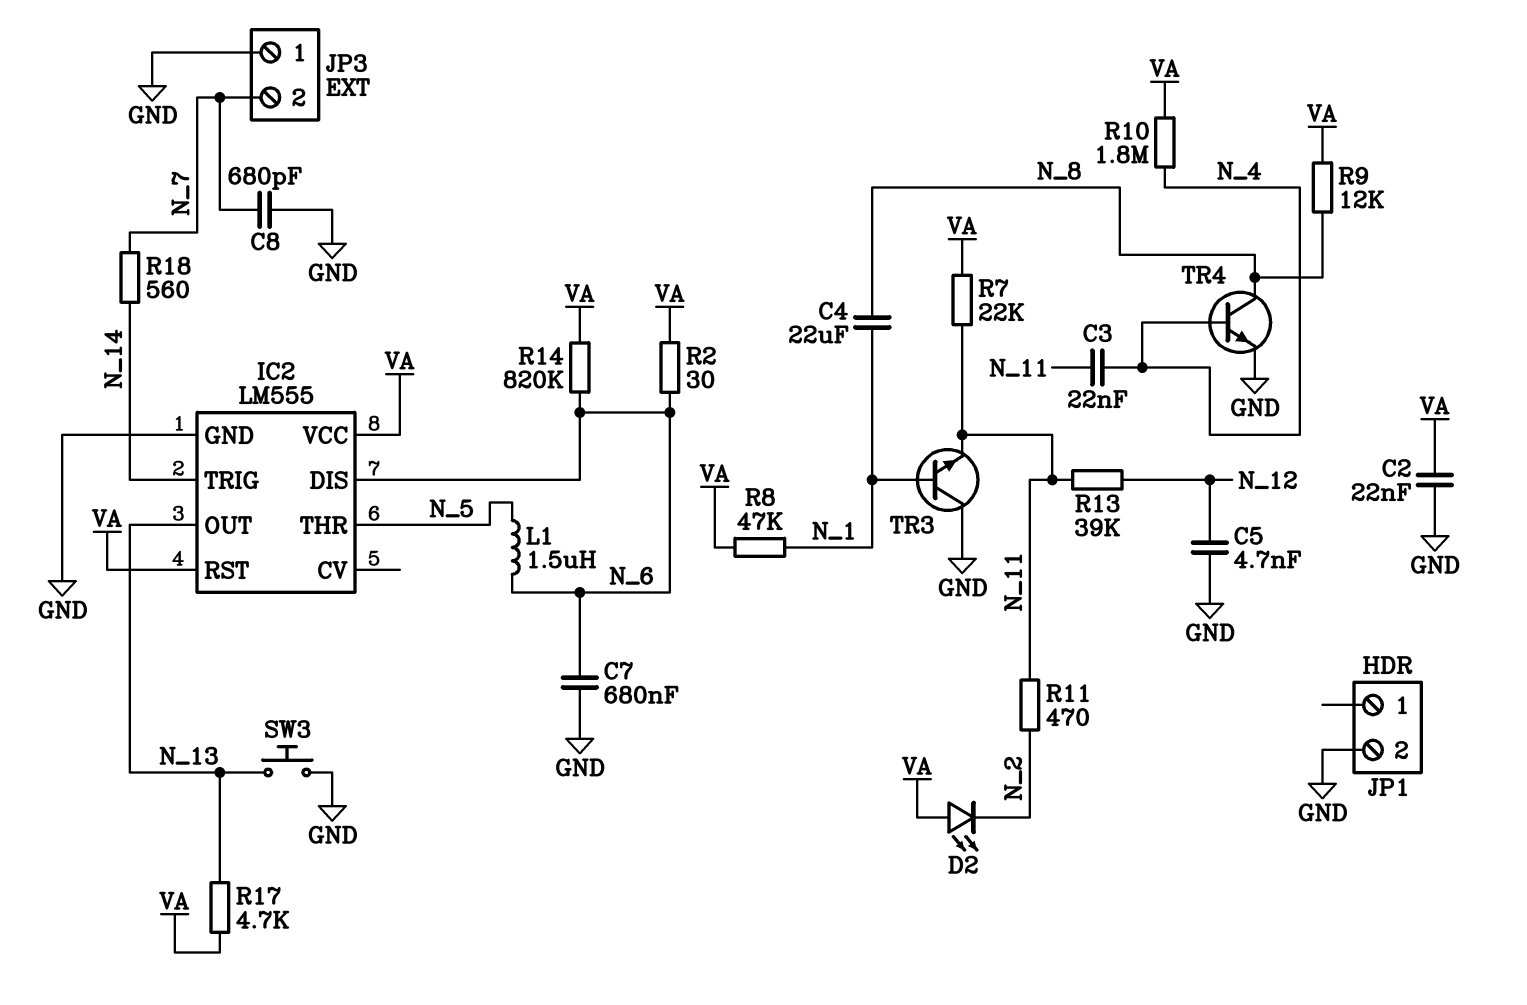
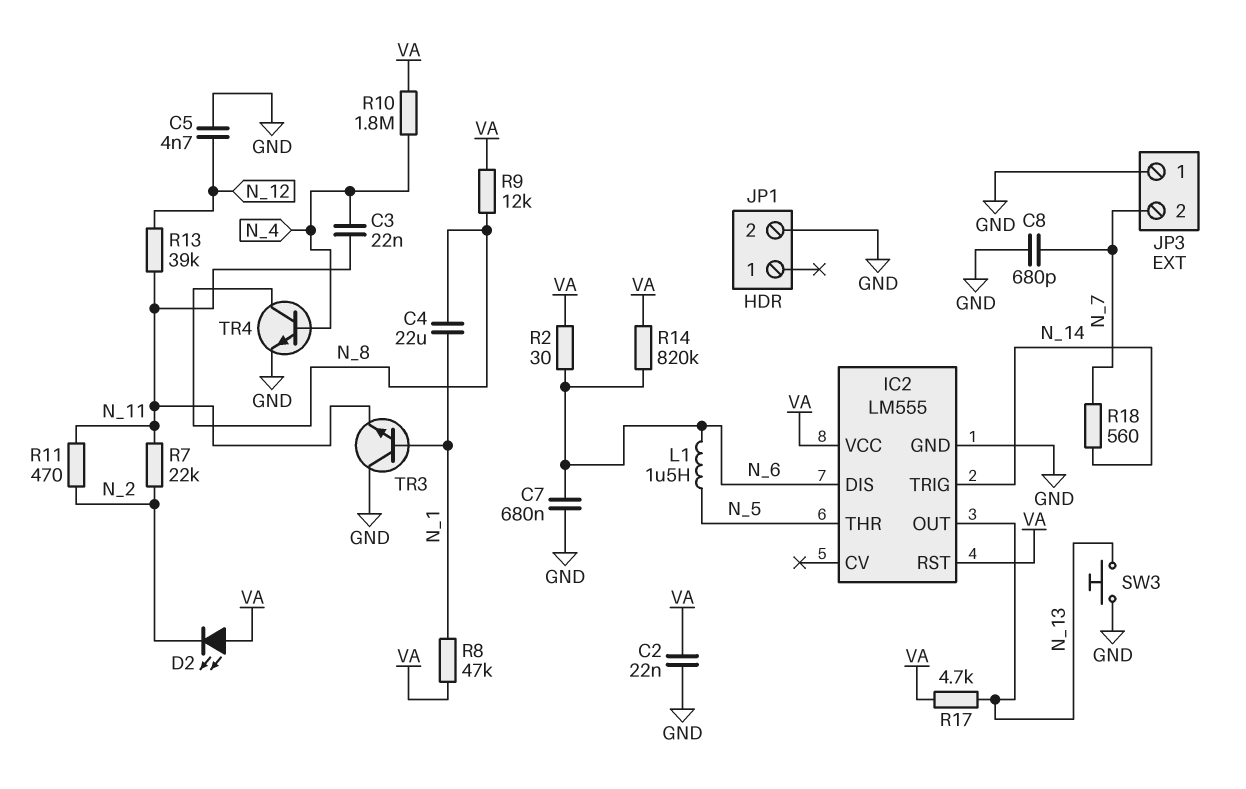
R7: 22k (N_11, VA) -> 22k (N_2, N_11)

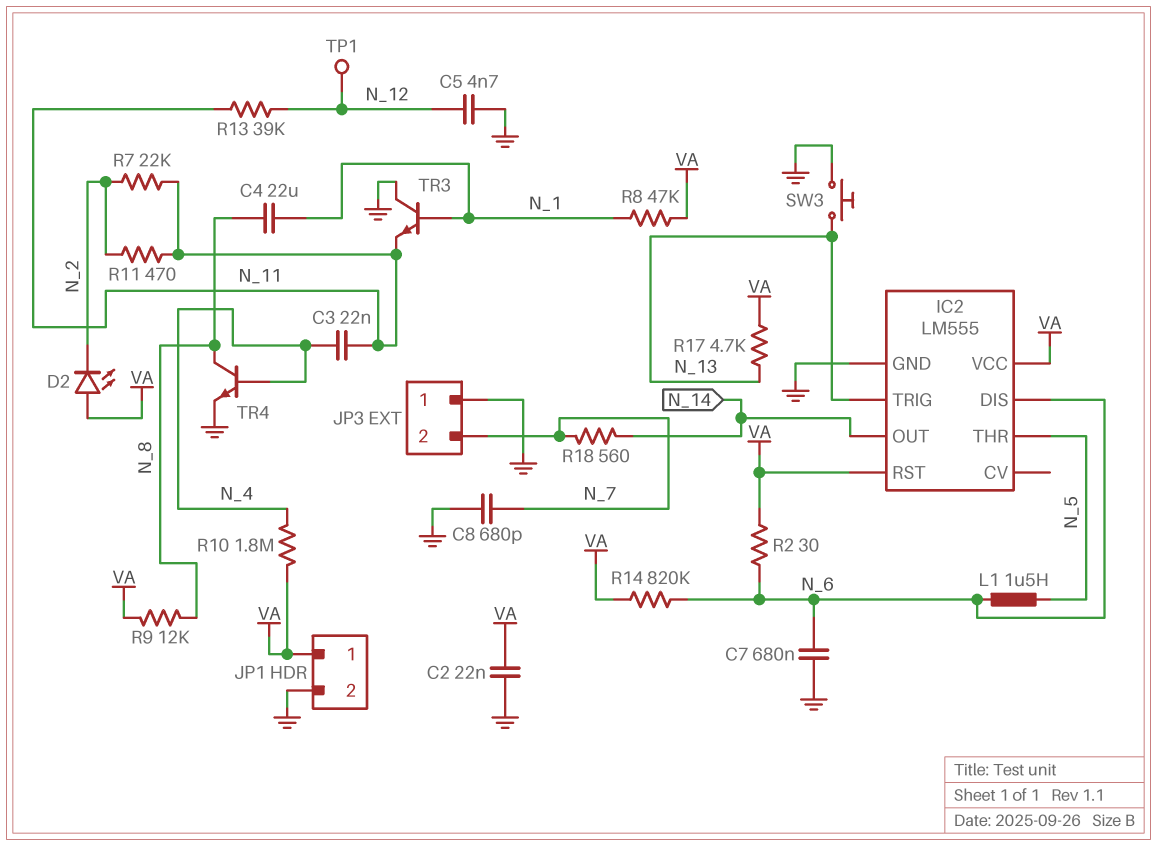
IC2 pin OUT: N_13 -> N_14
IC2 pin TRIG: N_14 -> N_13
JP1 pin 1: none -> VA
TP1: none -> test point (N_12)

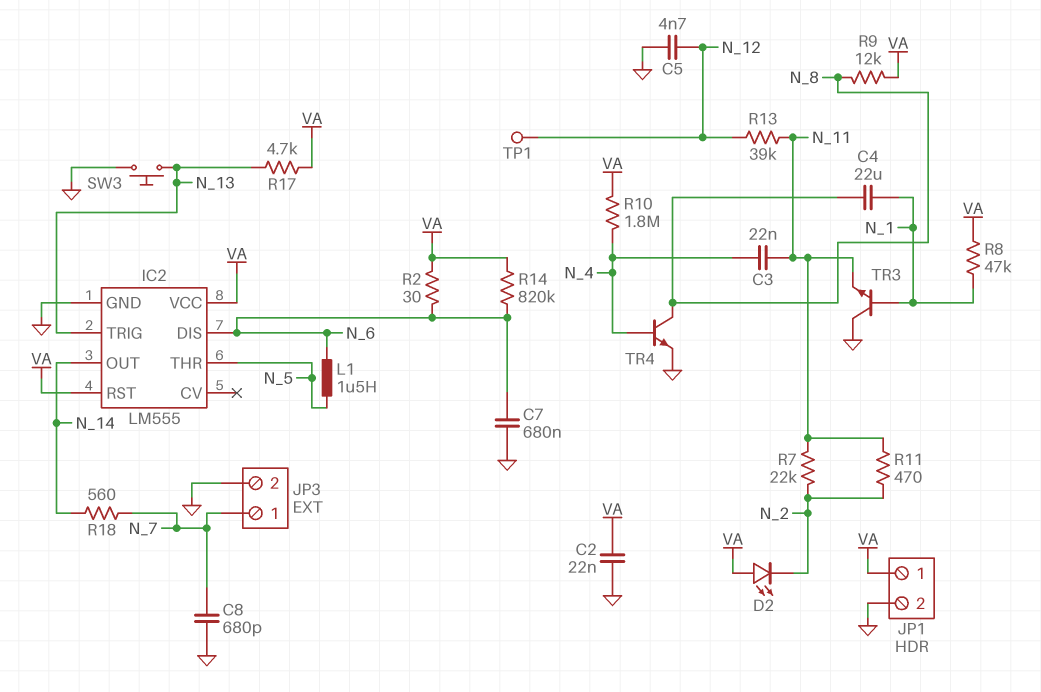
JP3 pin 1: GND -> N_7
JP3 pin 2: N_7 -> GND

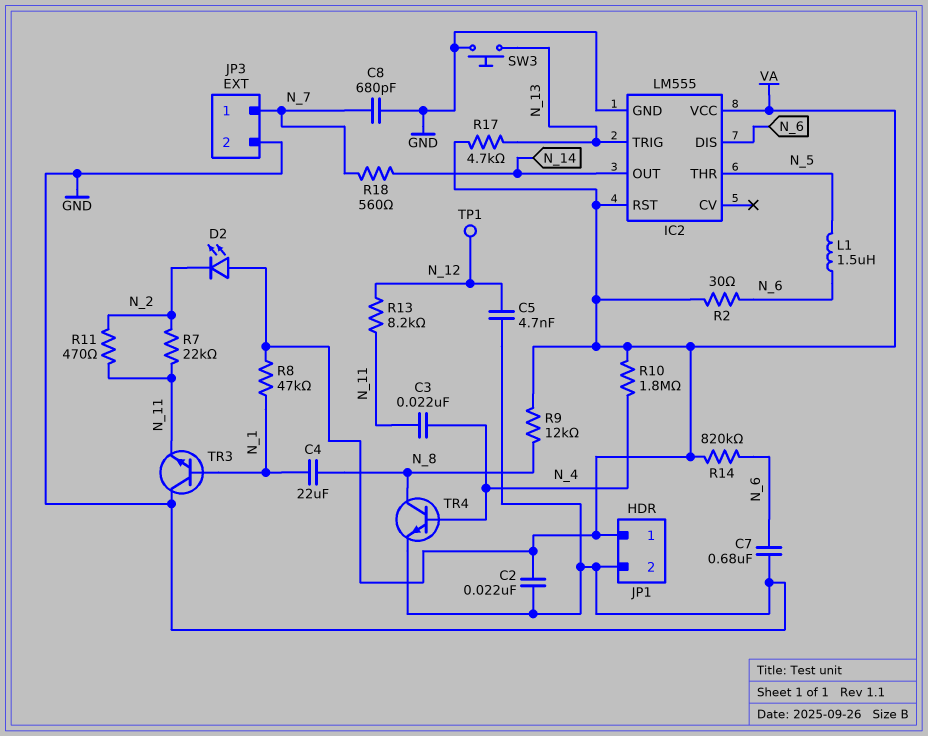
R13: 39k (N_11, N_12) -> 8.2k (N_11, N_12)

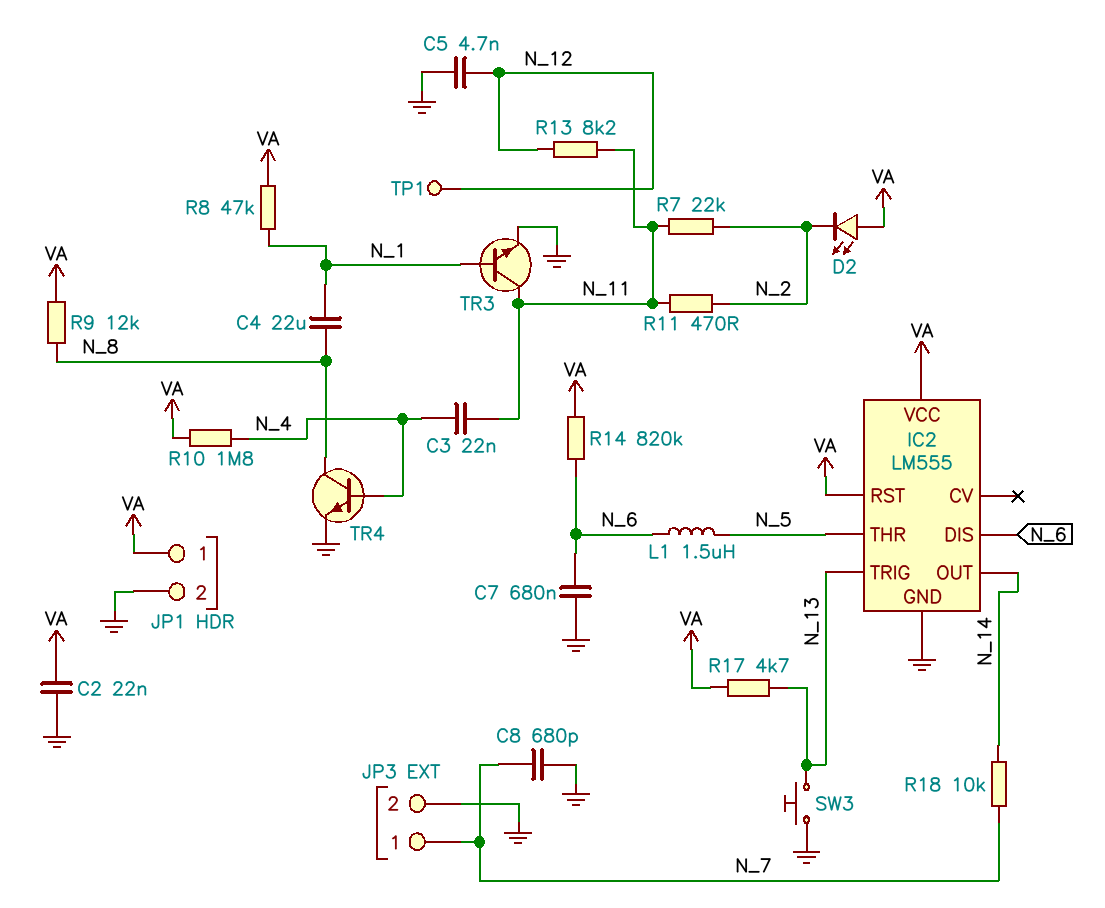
R2: 30 (N_6, VA) -> none
R18: 560 (N_7, N_14) -> 10k (N_7, N_14)
TR3: NPN (B N_1, C GND, E N_11) -> NPN (B N_1, C N_11, E GND)

